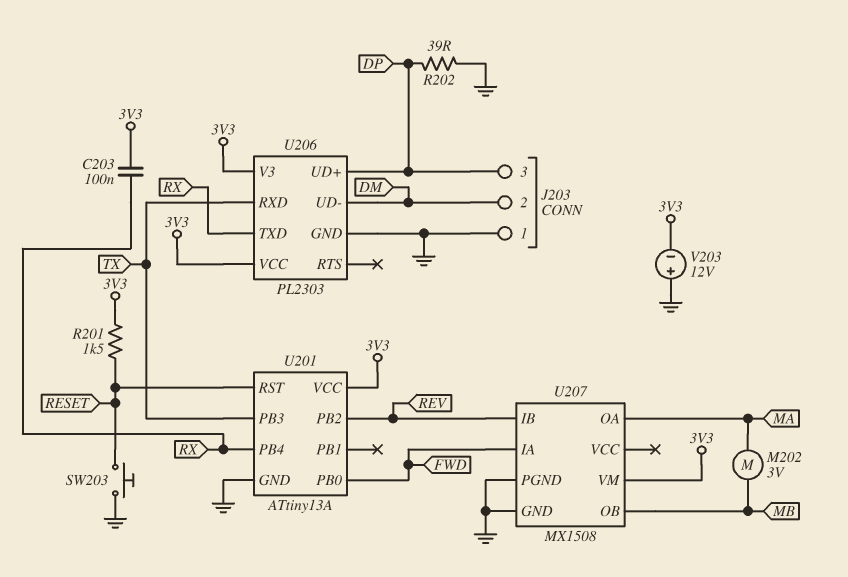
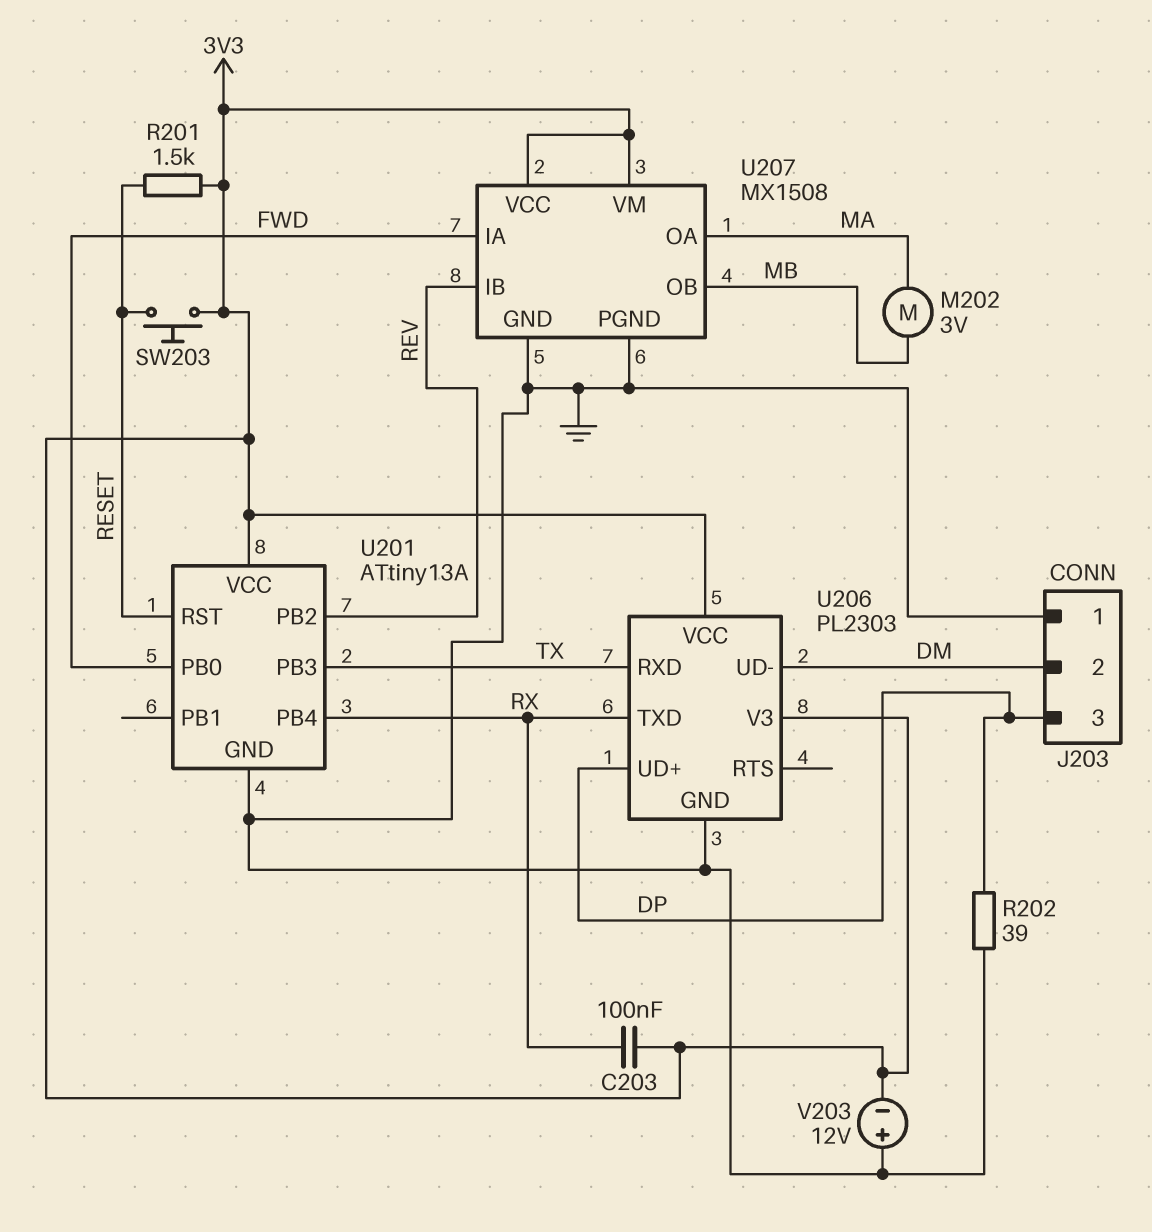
SW203: button (GND, RESET) -> button (3V3, RESET)
U207 pin VCC: none -> 3V3

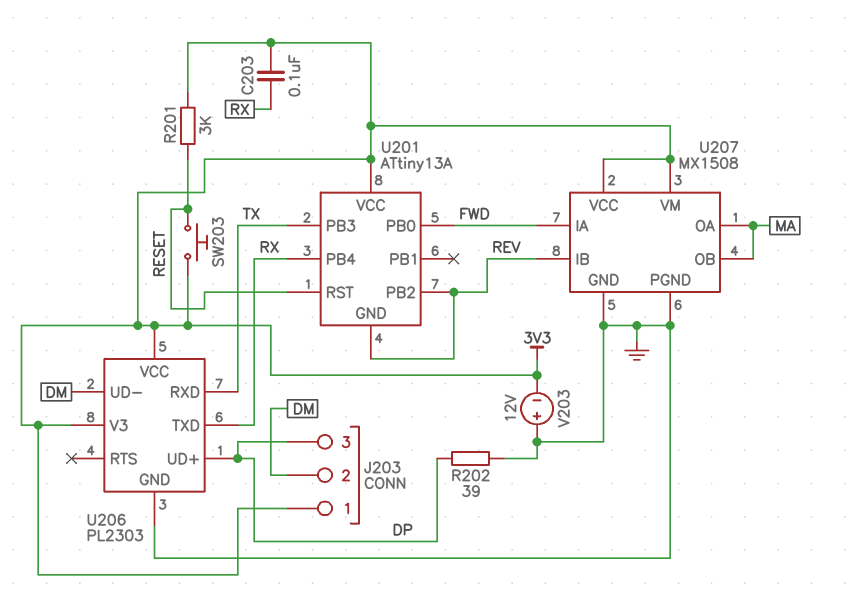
J203 pin 1: GND -> 3V3
M202: motor 3V (MA, MB) -> none
R201: 1.5k (3V3, RESET) -> 3k (3V3, RESET)
U201 pin GND: GND -> REV
U207 pin OB: MB -> MA

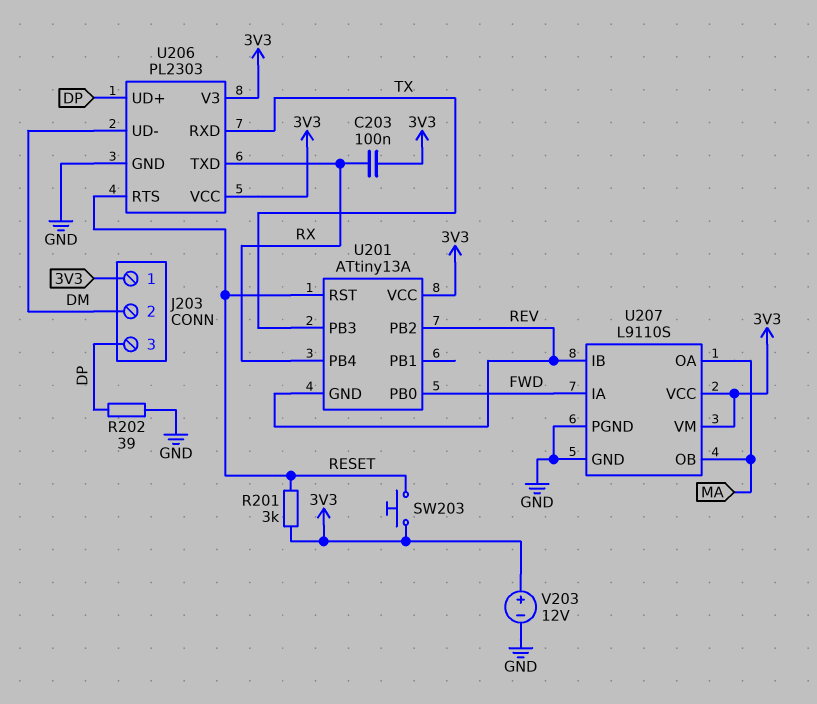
U206 pin RTS: none -> RESET
U207: MX1508 -> L9110S
V203: 12V (plus GND, minus 3V3) -> 12V (plus 3V3, minus GND)

